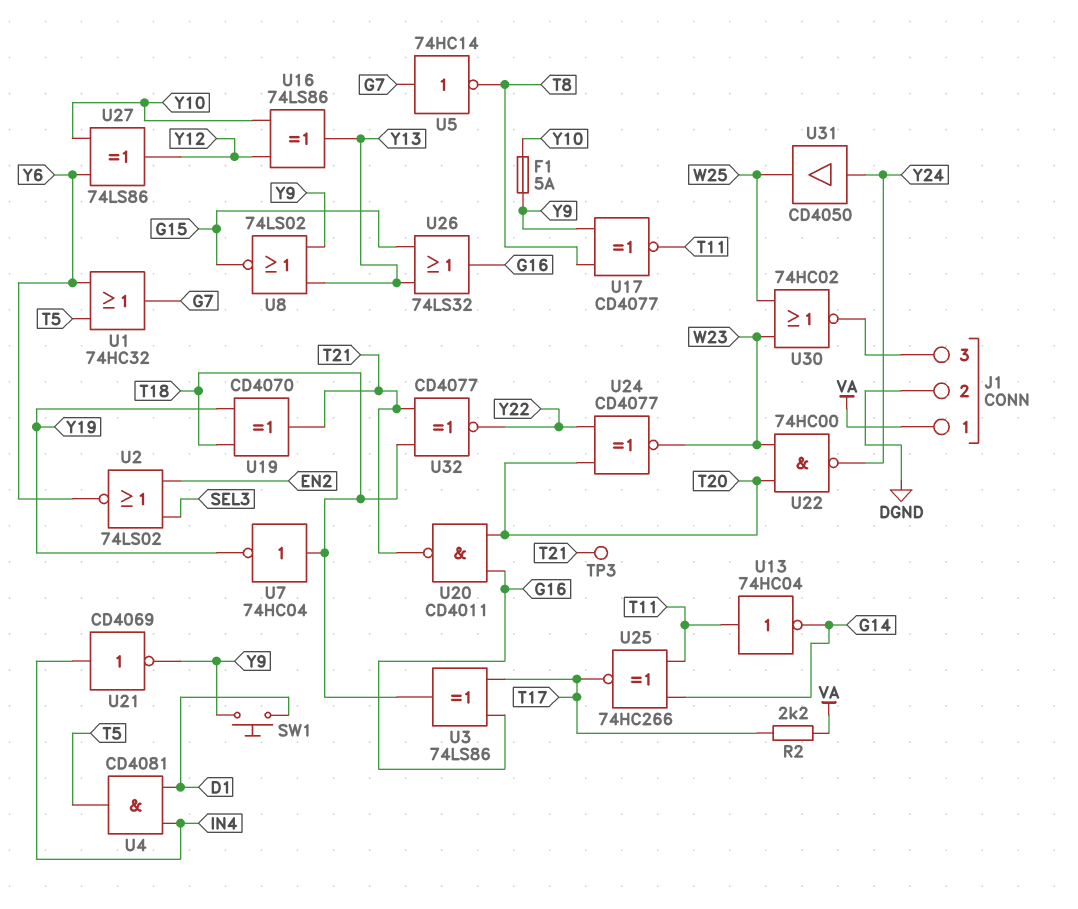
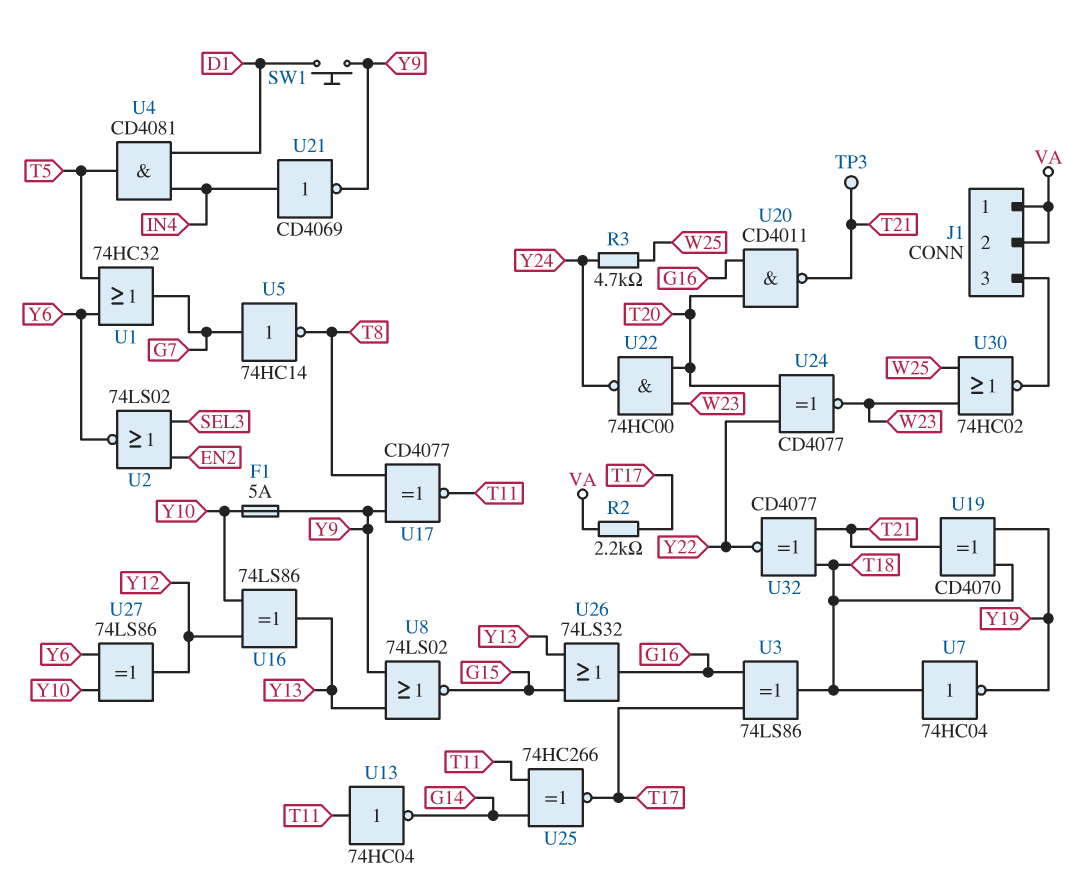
J1 pin 2: DGND -> VA
R3: none -> 4.7k (W25, Y24)
U31: buffer CD4050 (in Y24, out W25) -> none

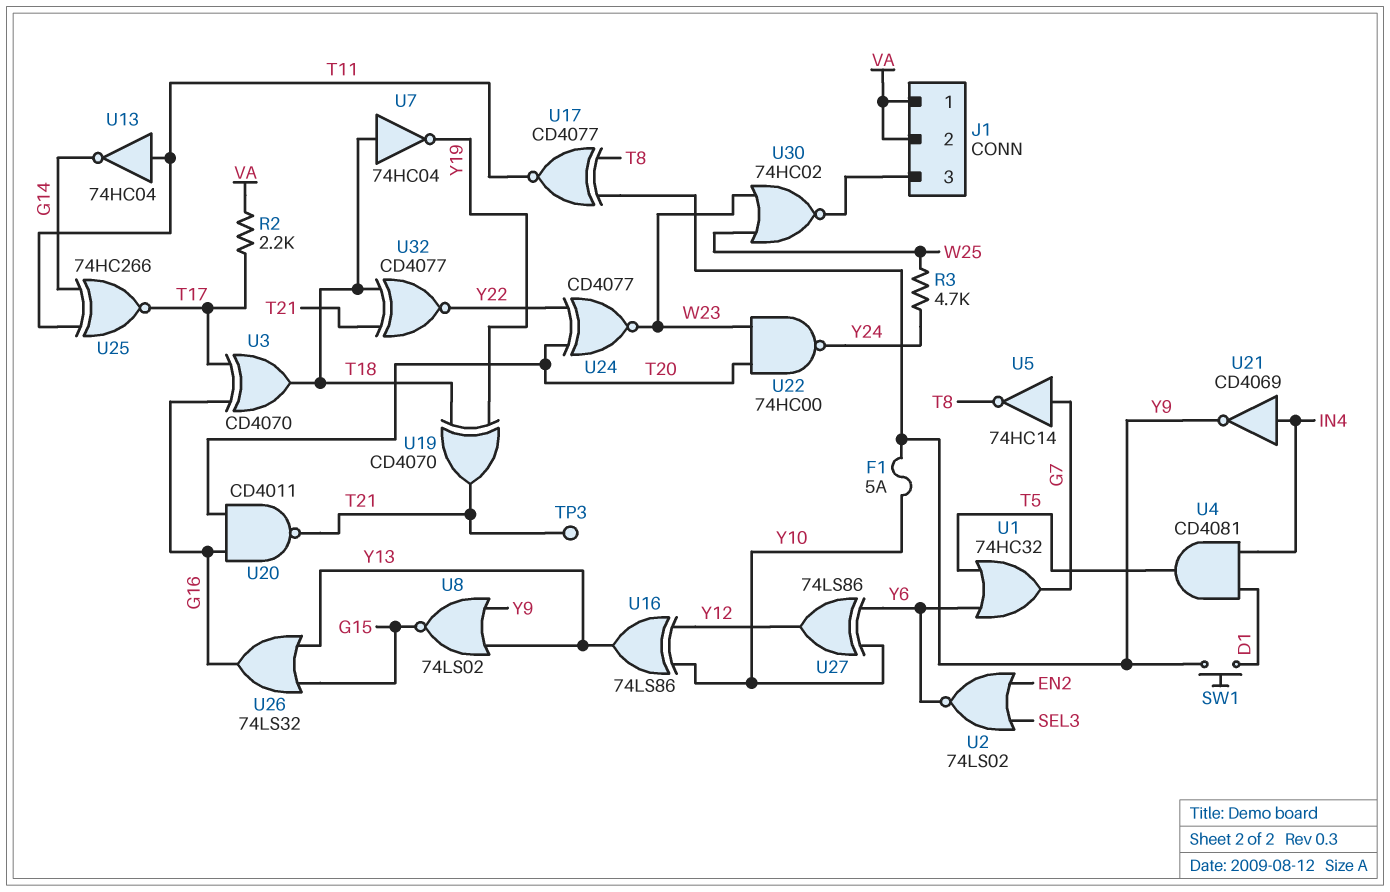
U3: XOR 74LS86 (in G16, in T17, out T18) -> XOR CD4070 (in G16, in T17, out T18)

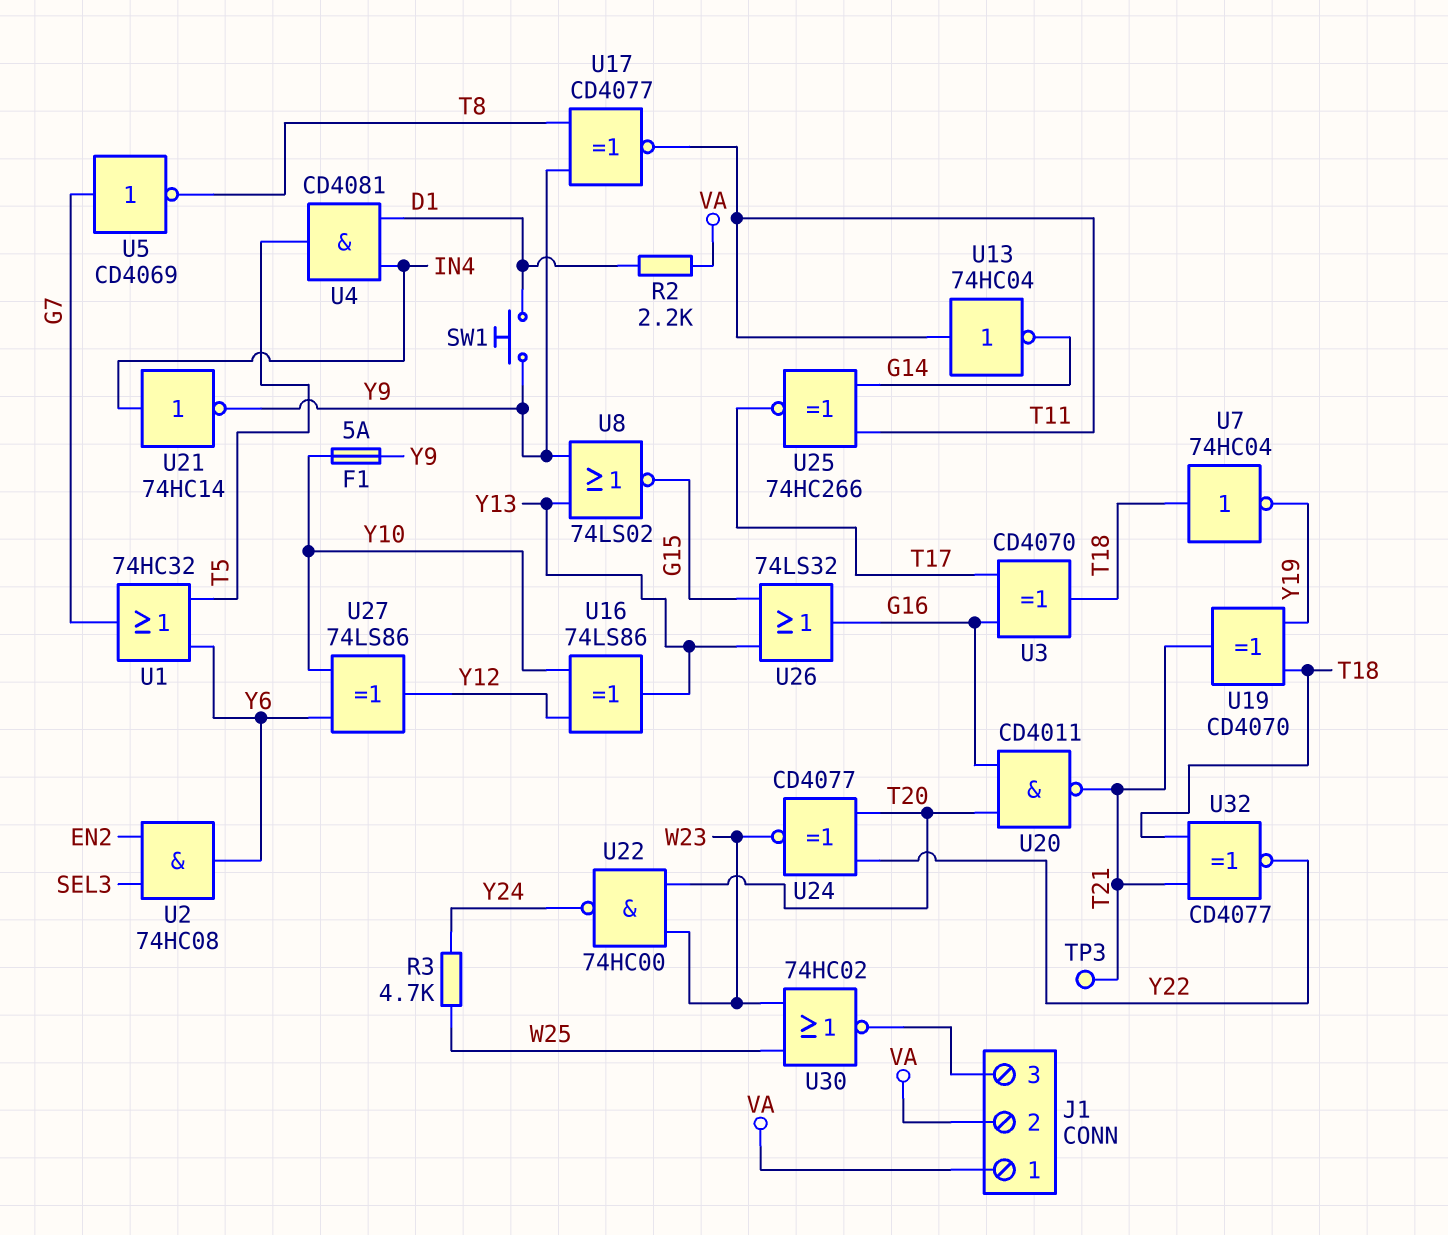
R2: 2.2k (T17, VA) -> 2.2k (D1, VA)
U2: NOR 74LS02 (in EN2, in SEL3, out Y6) -> AND 74HC08 (in EN2, in SEL3, out Y6)
U5: NOT 74HC14 (in G7, out T8) -> NOT CD4069 (in G7, out T8)
U21: NOT CD4069 (in IN4, out Y9) -> NOT 74HC14 (in IN4, out Y9)

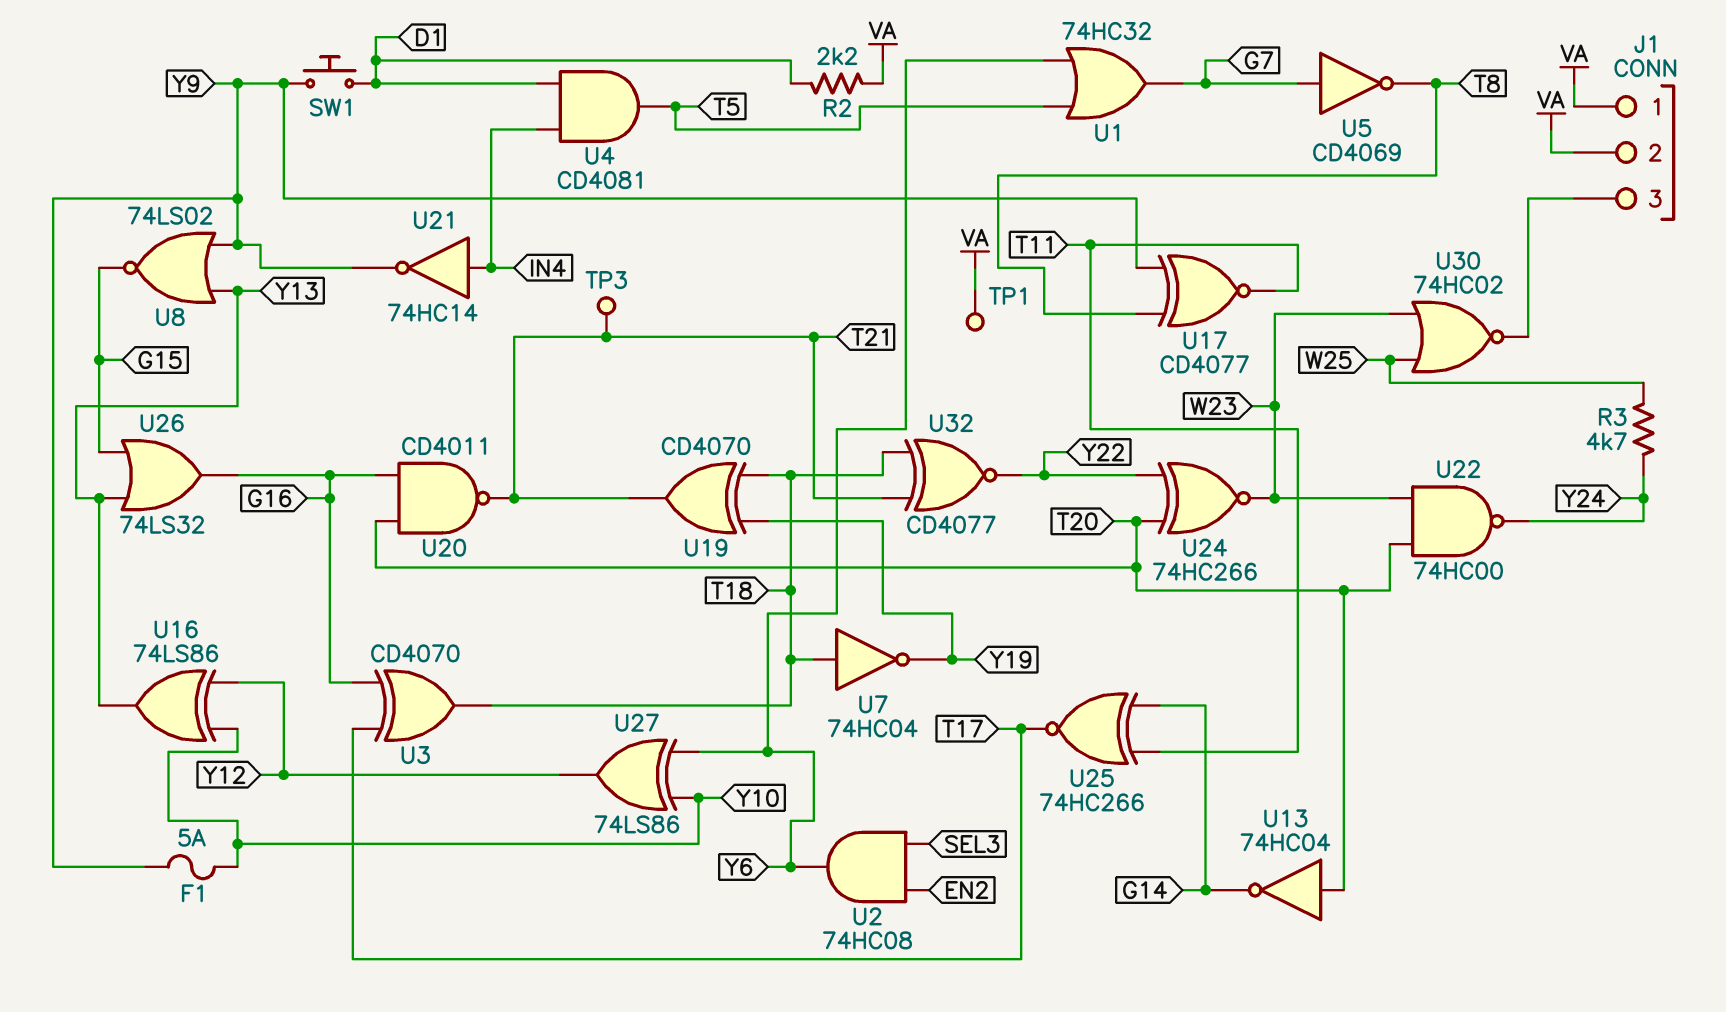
TP1: none -> test point (VA)
U13: NOT 74HC04 (in T11, out G14) -> NOT 74HC04 (in T20, out G14)
U24: XNOR CD4077 (in T20, in Y22, out W23) -> XNOR 74HC266 (in T20, in Y22, out W23)

